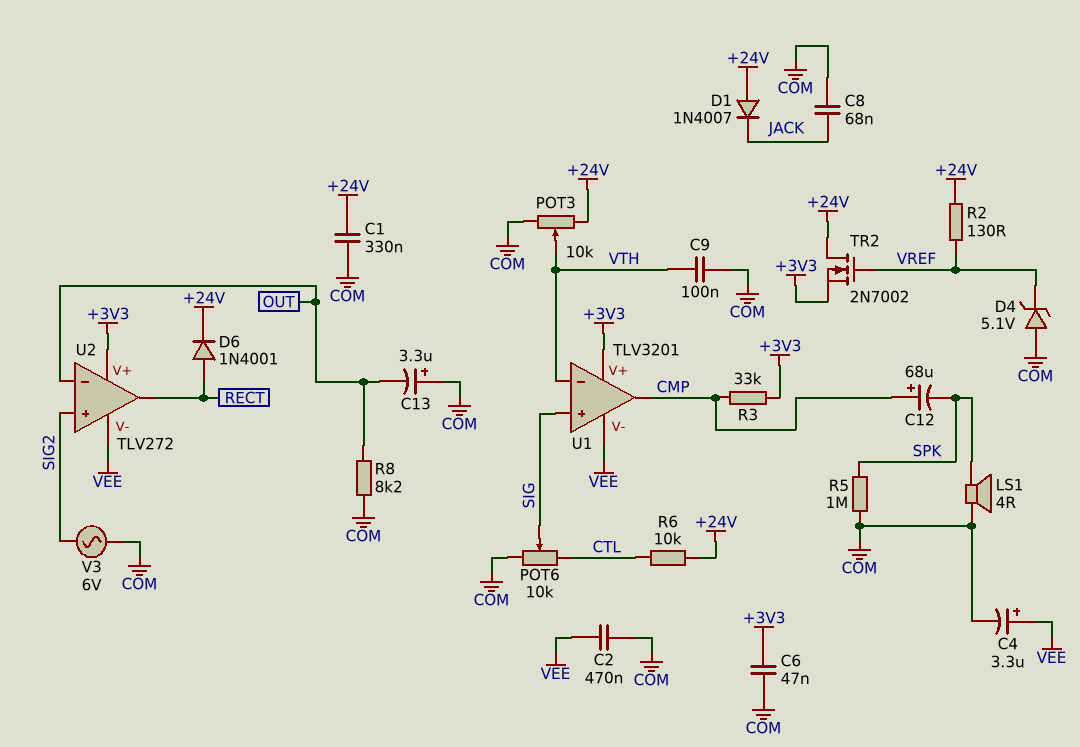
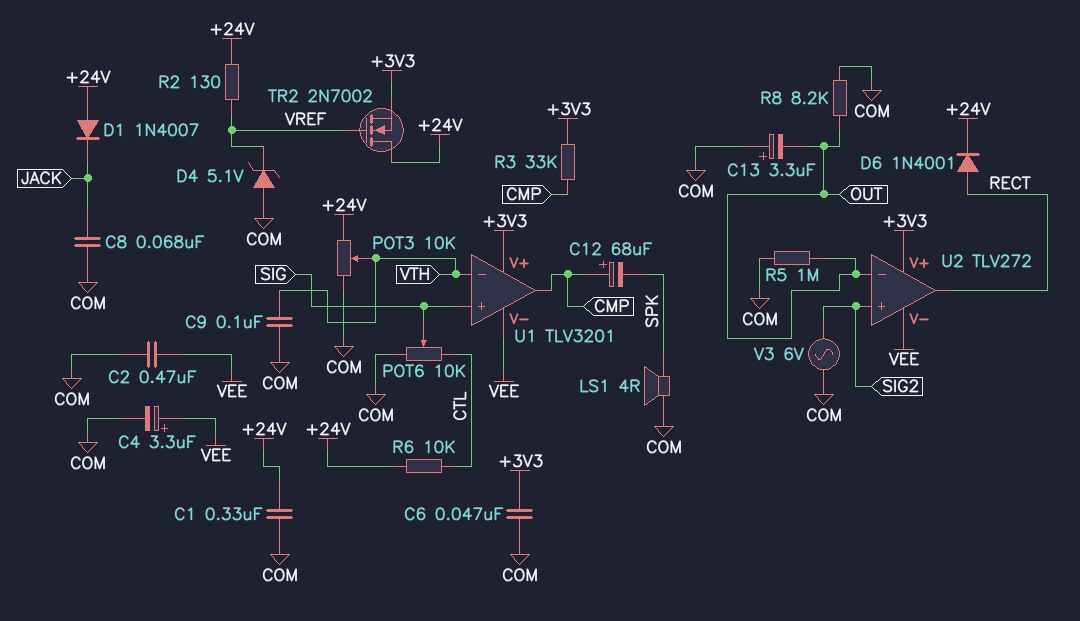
R5: 1M (COM, SPK) -> 1M (COM, OUT)

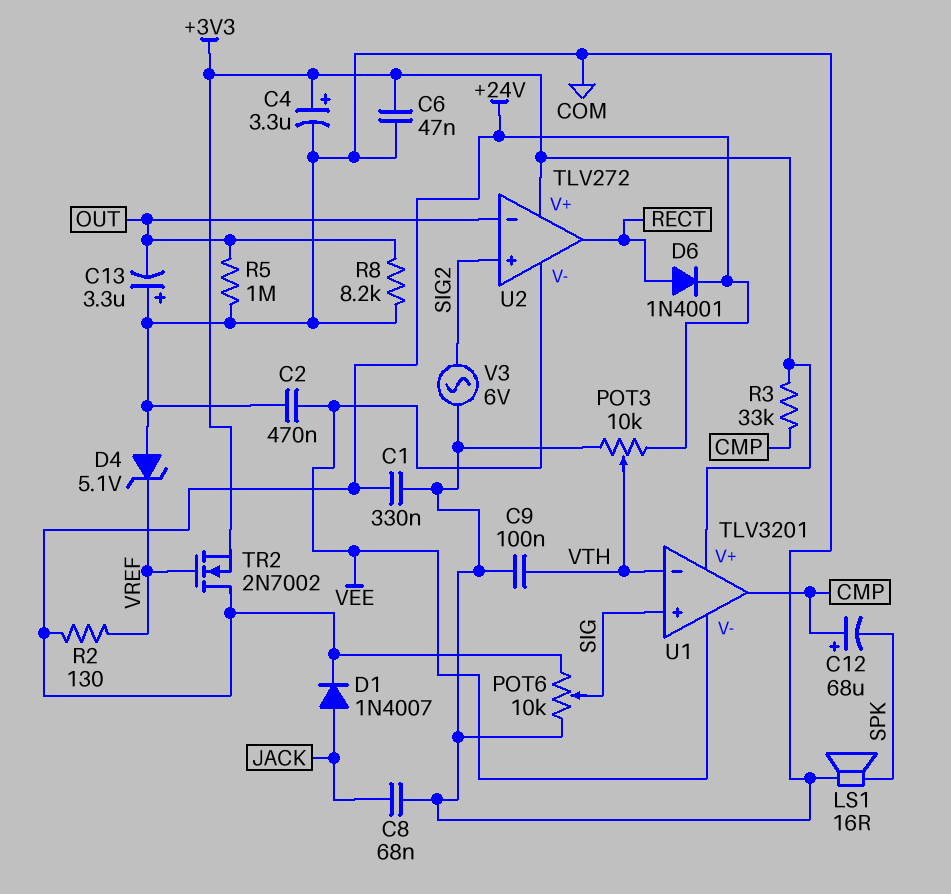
C4: 3.3uF (plus VEE, minus COM) -> 3.3uF (plus +3V3, minus COM)
D1: diode 1N4007 (A +24V, K JACK) -> diode 1N4007 (A JACK, K +24V)
LS1: speaker 4R (COM, SPK) -> speaker 16R (COM, SPK)
POT6: 10k (COM, CTL, wiper SIG) -> 10k (+24V, COM, wiper SIG)
R6: 10k (+24V, CTL) -> none

